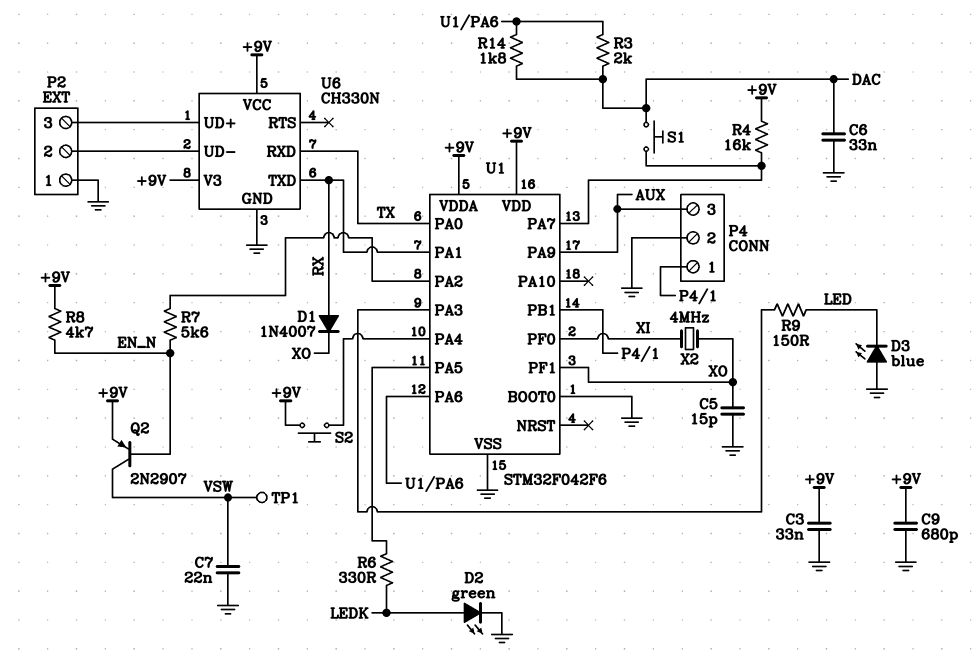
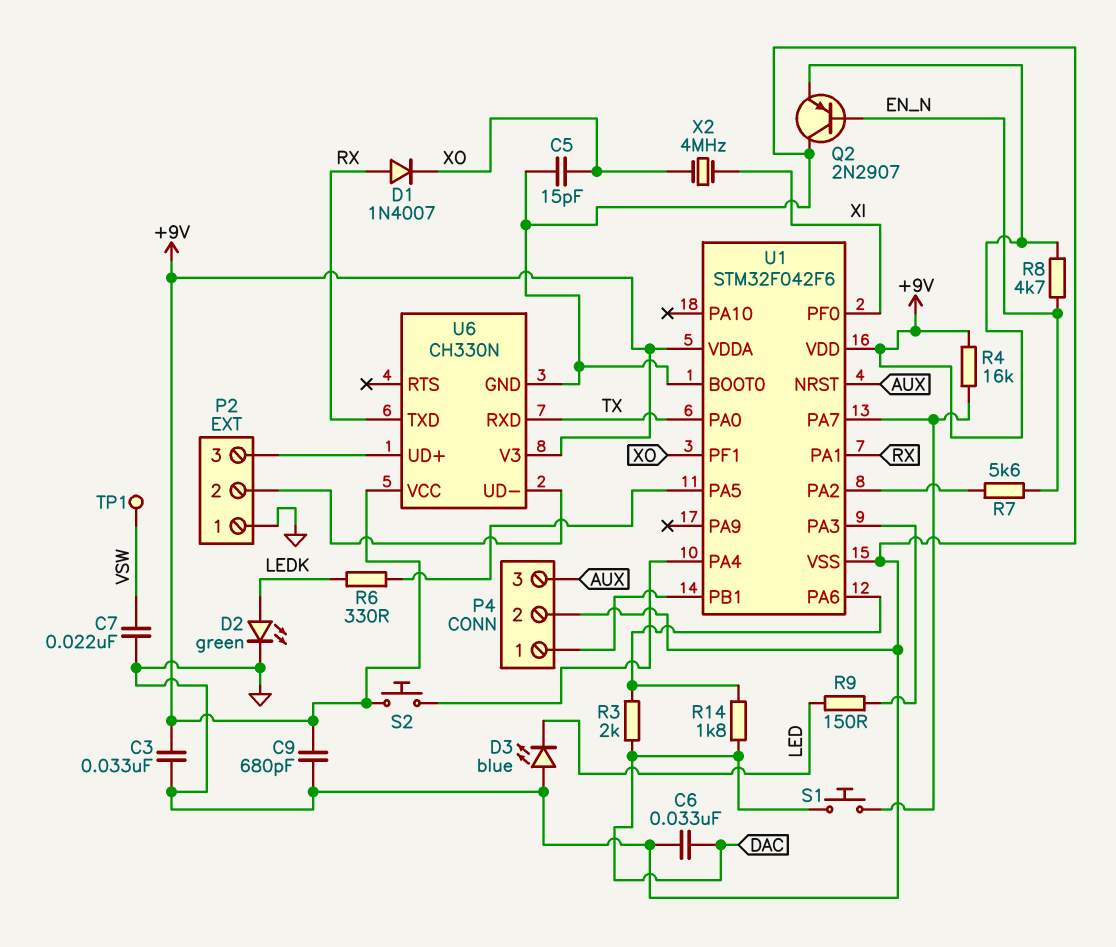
Q2: PNP 2N2907 (B EN_N, C VSW, E +9V) -> PNP 2N2907 (B EN_N, C GND, E +9V)
U1 pin NRST: none -> AUX
U1 pin PA9: AUX -> none

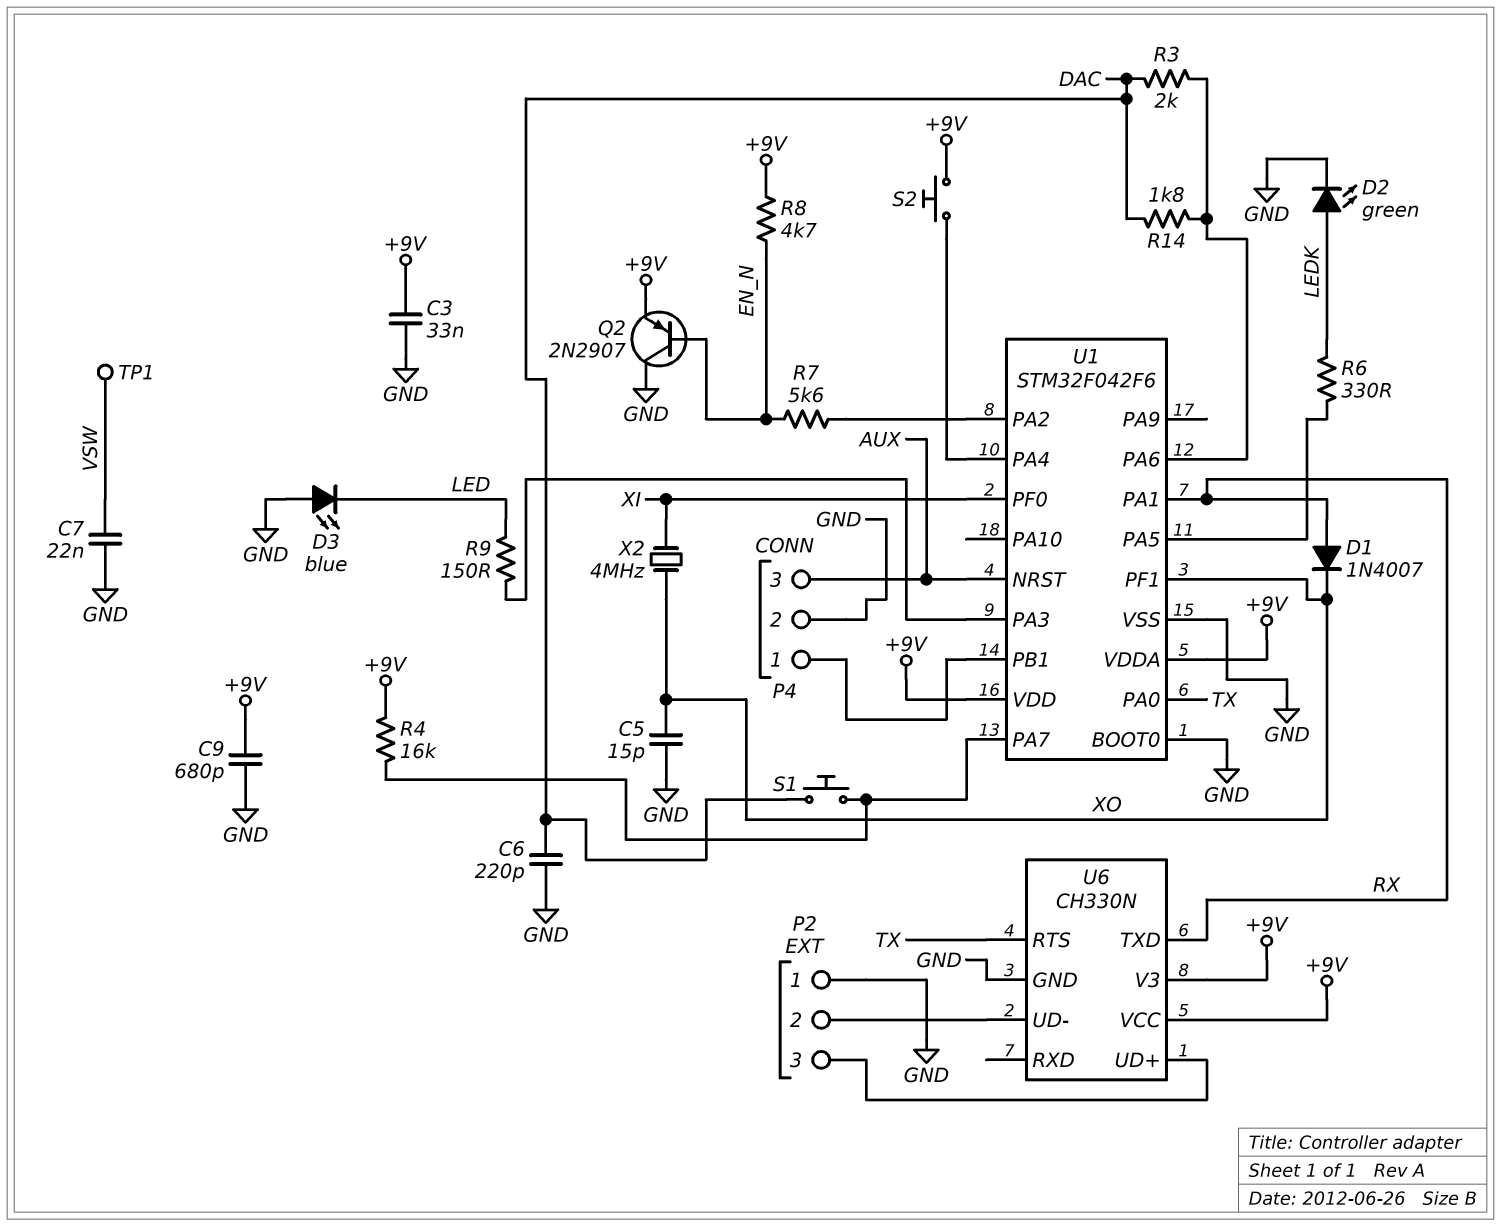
C6: 33nF (DAC, GND) -> 220pF (DAC, GND)
U6 pin RTS: none -> TX
U6 pin RXD: TX -> none

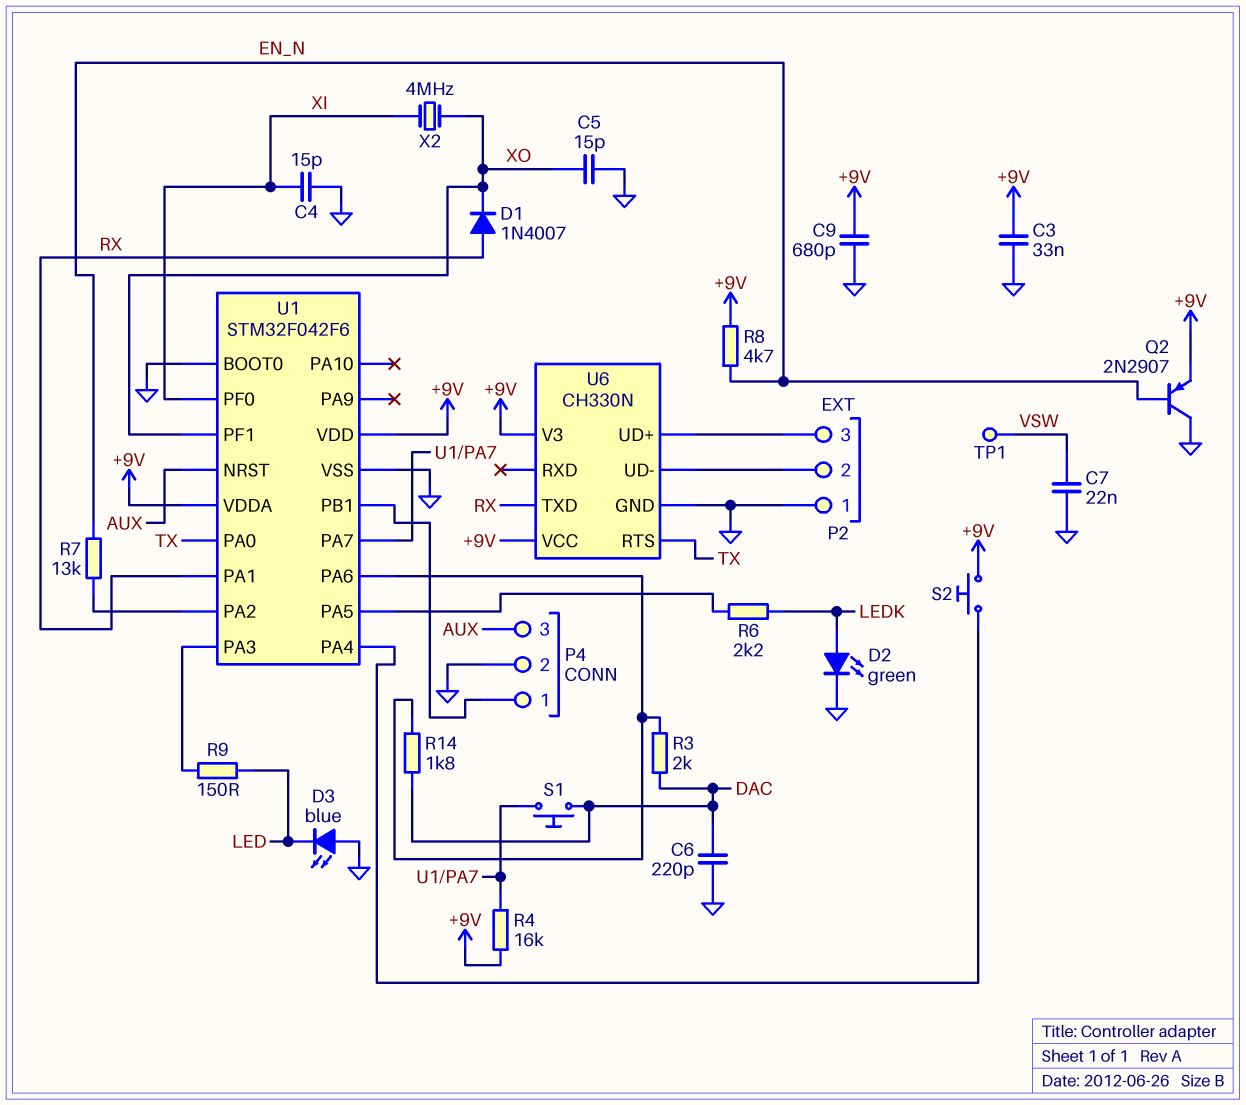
C4: none -> 15pF (GND, XI)
R6: 330 (LEDK, U1/PA5) -> 2.2k (LEDK, U1/PA5)
R7: 5.6k (EN_N, U1/PA2) -> 13k (EN_N, U1/PA2)

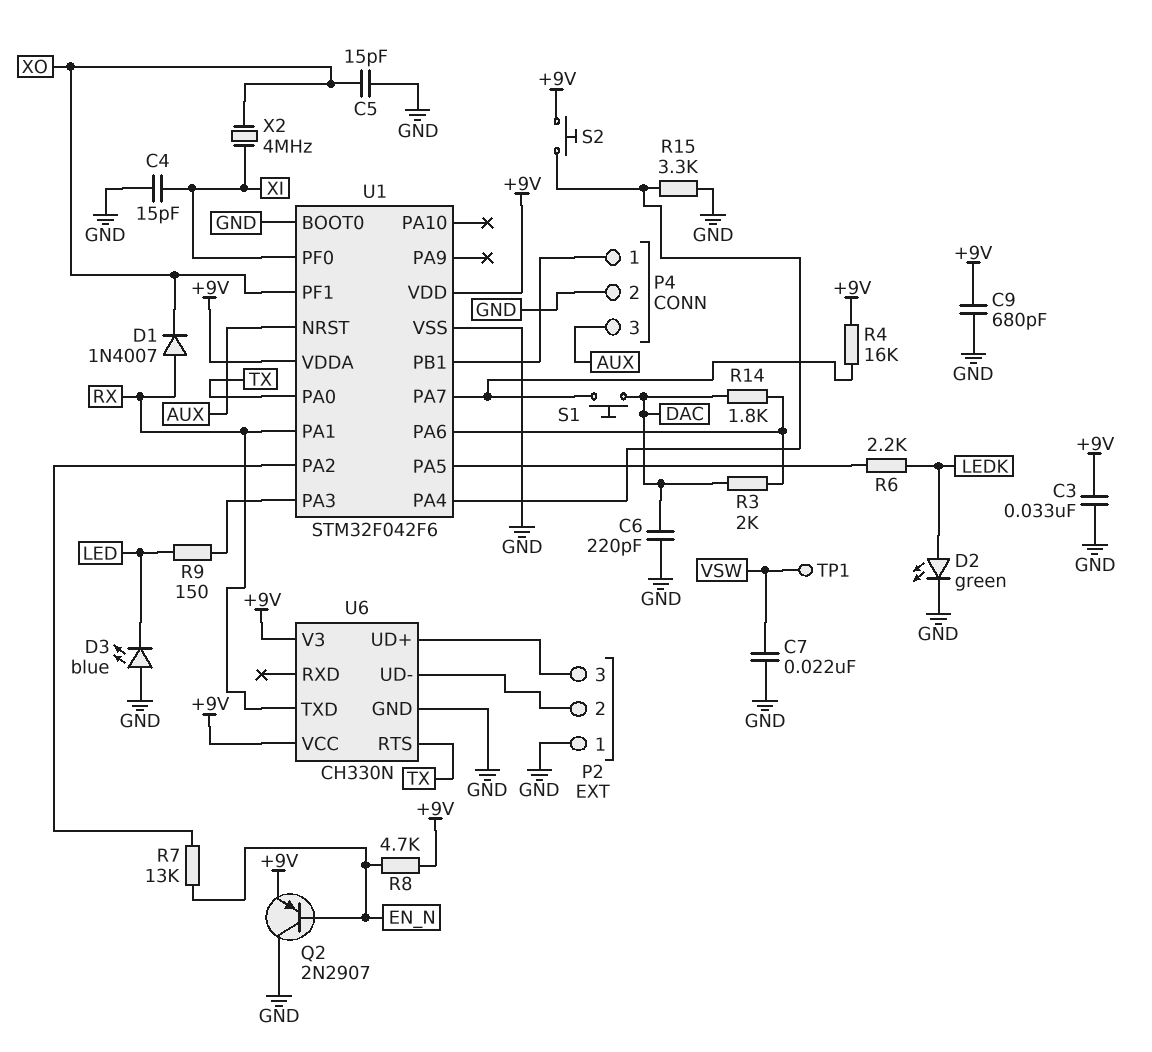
R15: none -> 3.3k (GND, U1/PA4)

